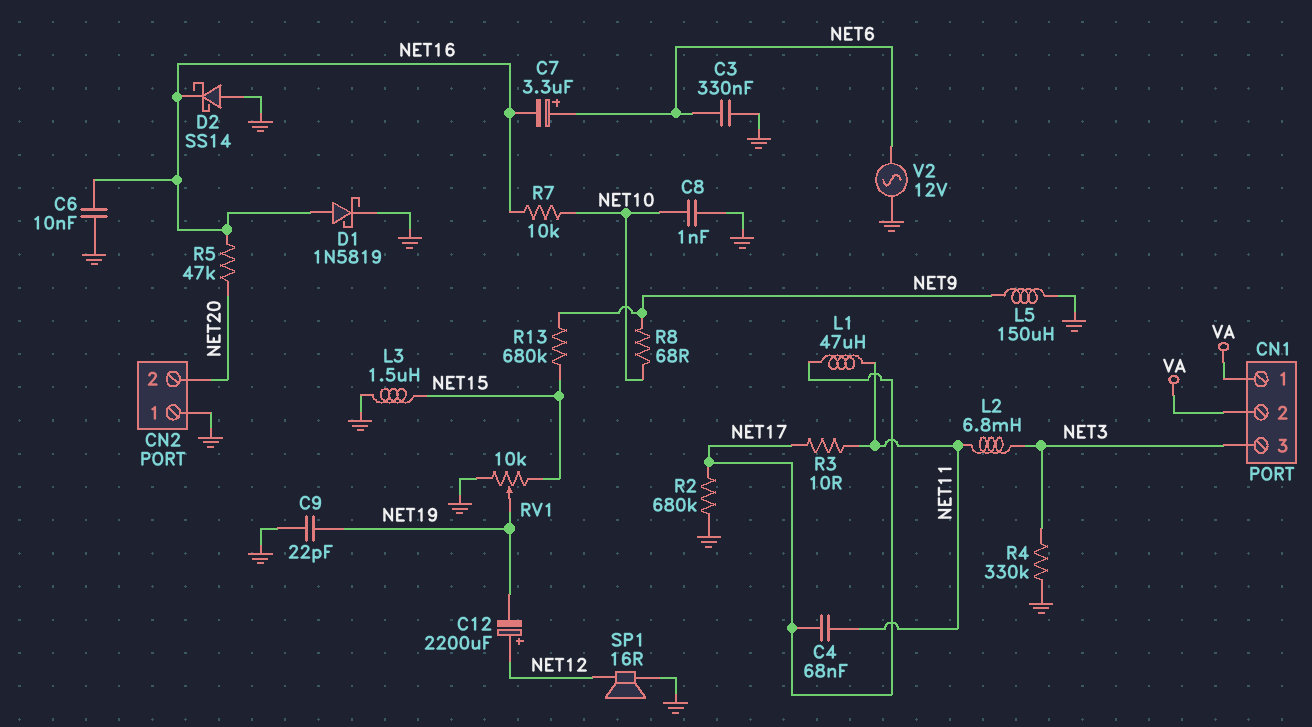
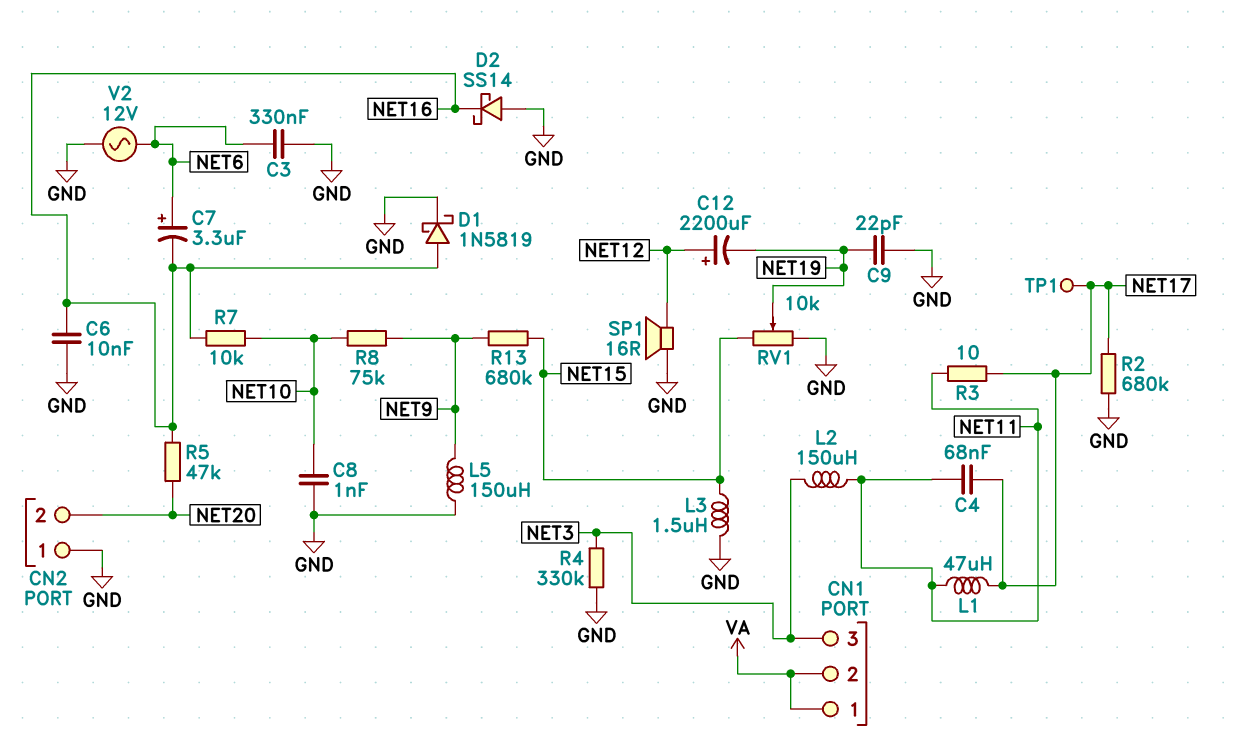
L2: 6.8mH (NET3, NET11) -> 150uH (NET3, NET11)
R8: 68 (NET9, NET10) -> 75k (NET9, NET10)
TP1: none -> test point (NET17)

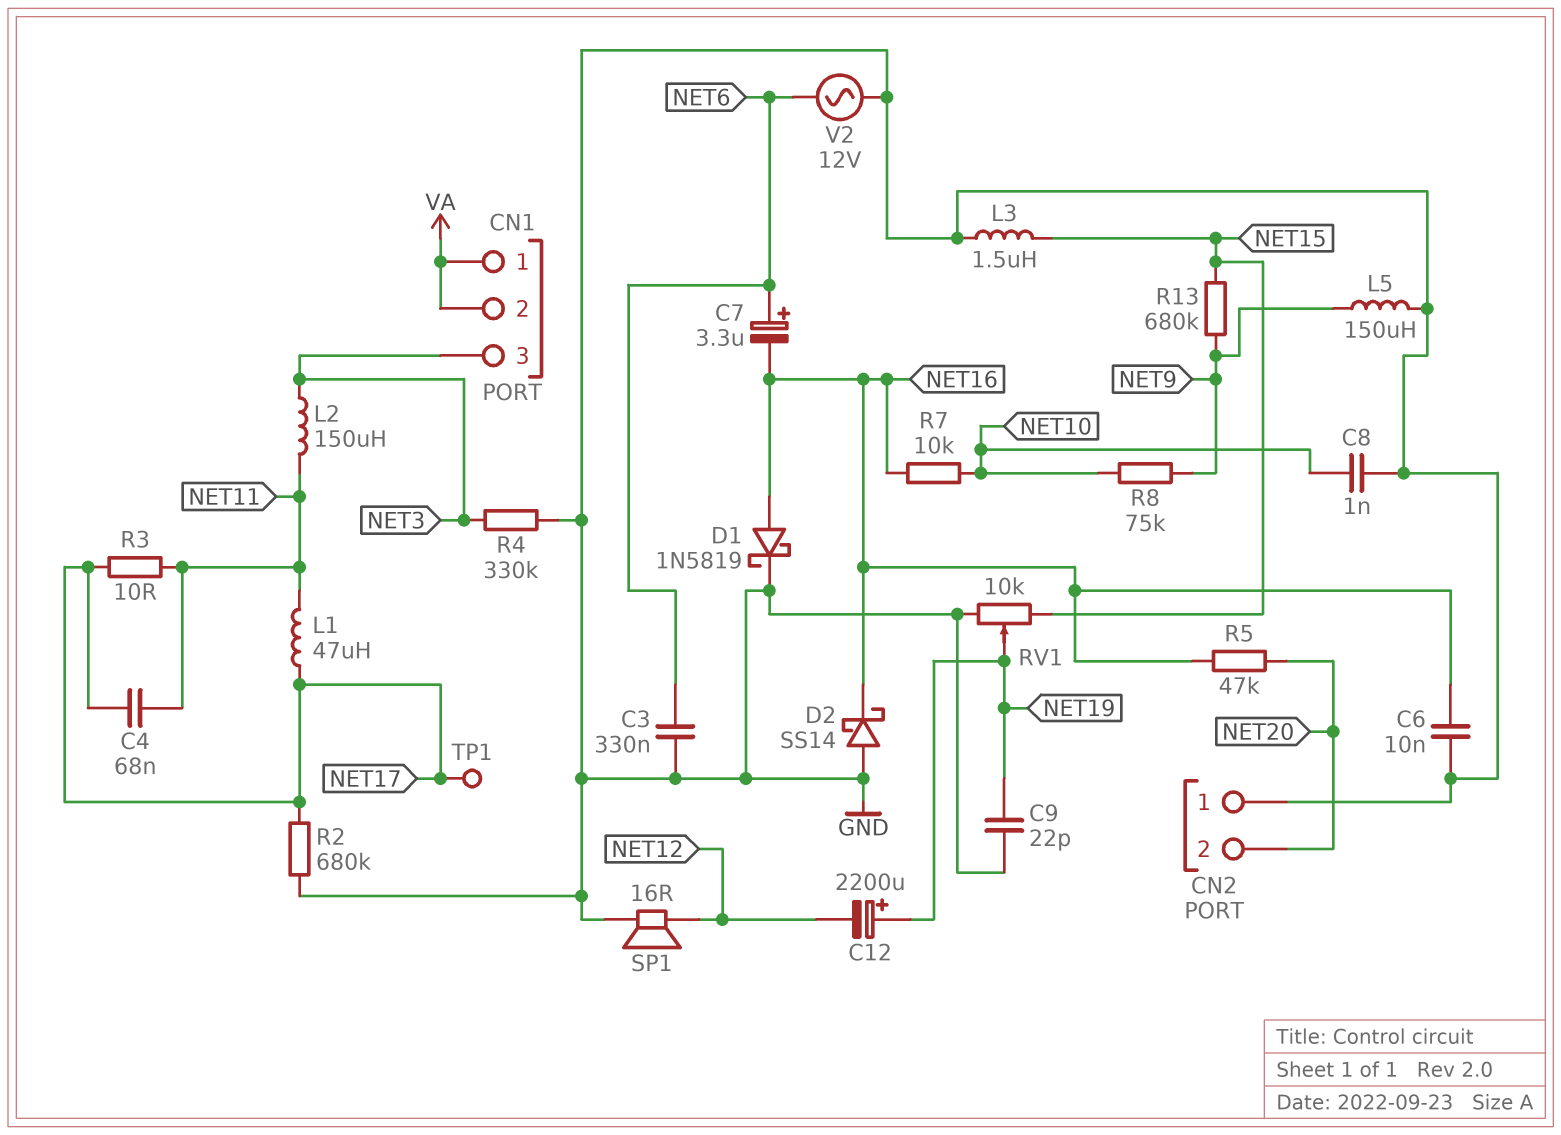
C12: 2200uF (plus NET12, minus NET19) -> 2200uF (plus NET19, minus NET12)

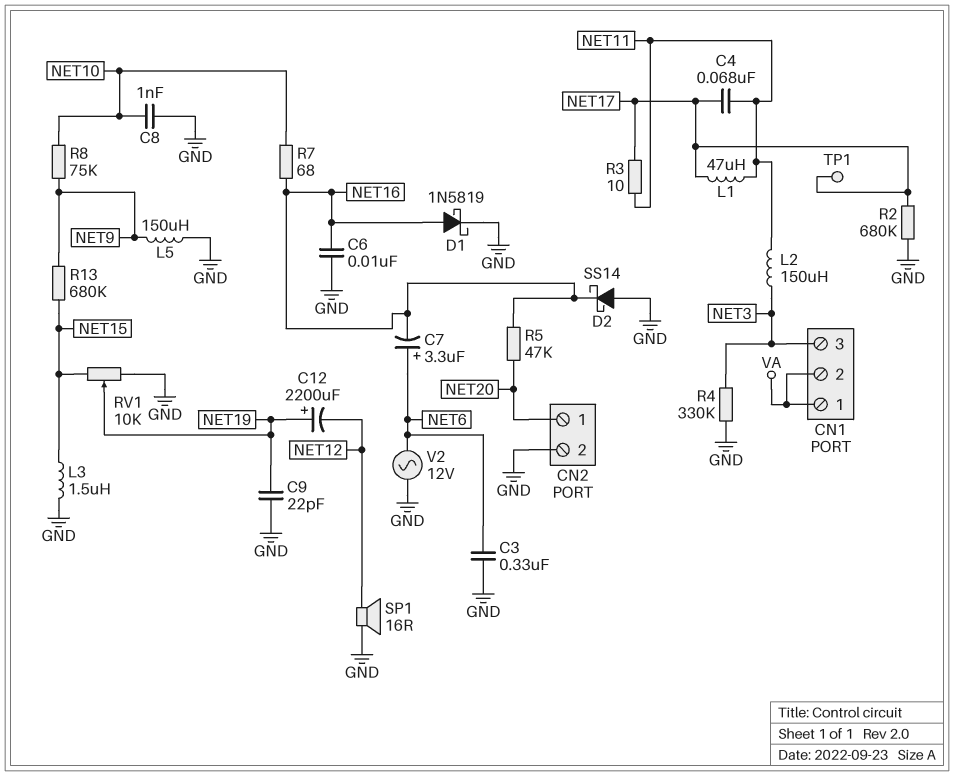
CN2 pin 1: GND -> NET20
CN2 pin 2: NET20 -> GND
R7: 10k (NET10, NET16) -> 68 (NET10, NET16)

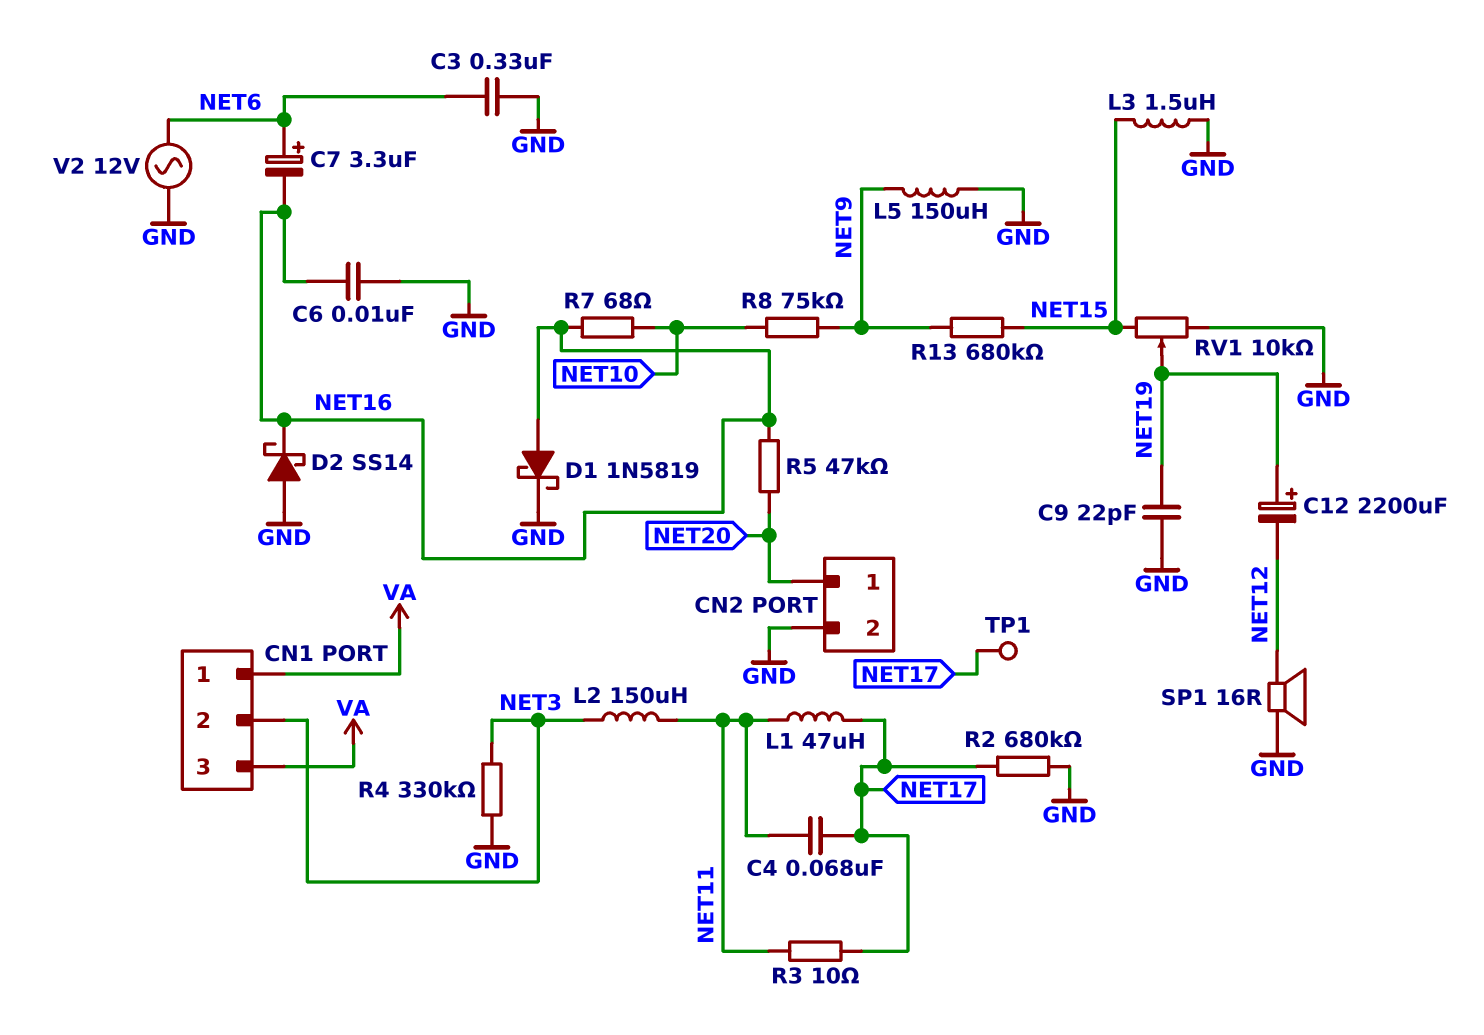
C8: 1nF (GND, NET10) -> none
CN1 pin 2: VA -> NET3
CN1 pin 3: NET3 -> VA

